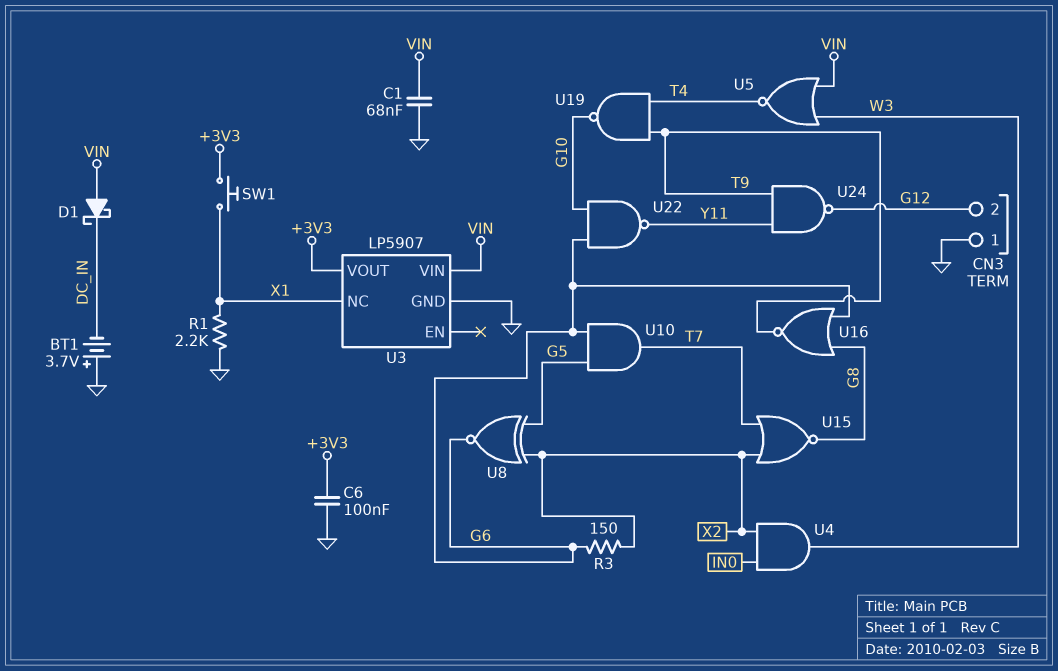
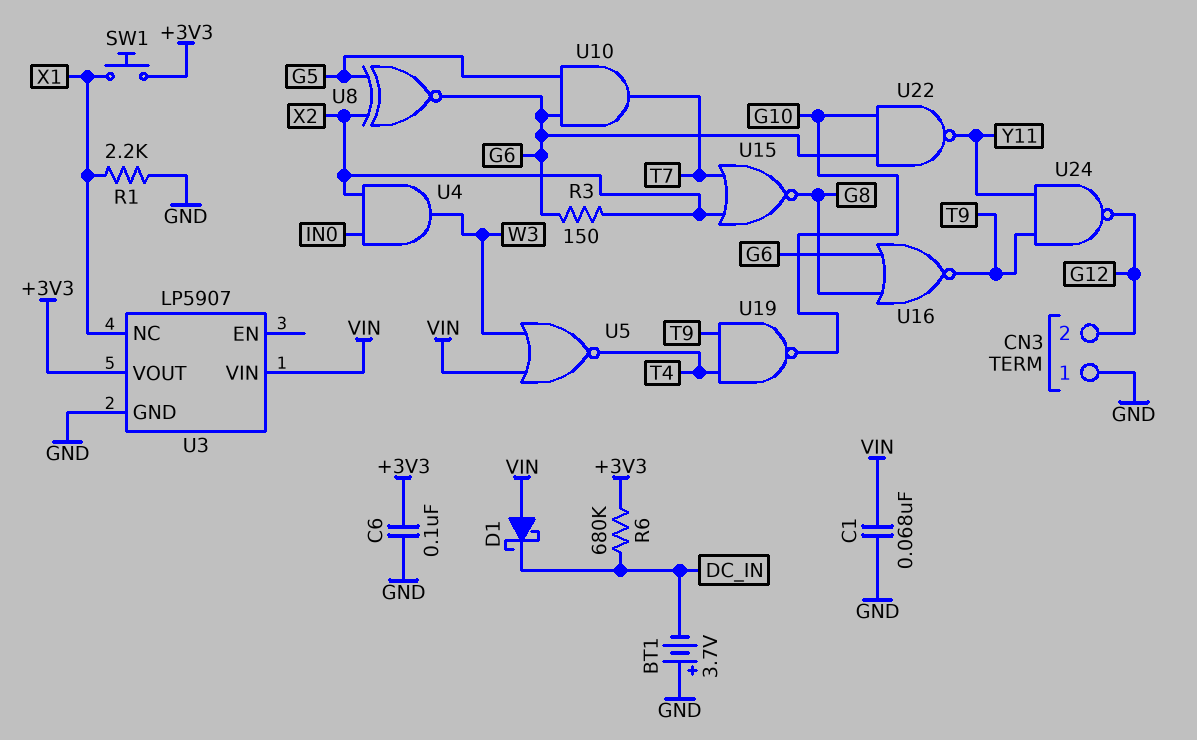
R6: none -> 680k (+3V3, DC_IN)

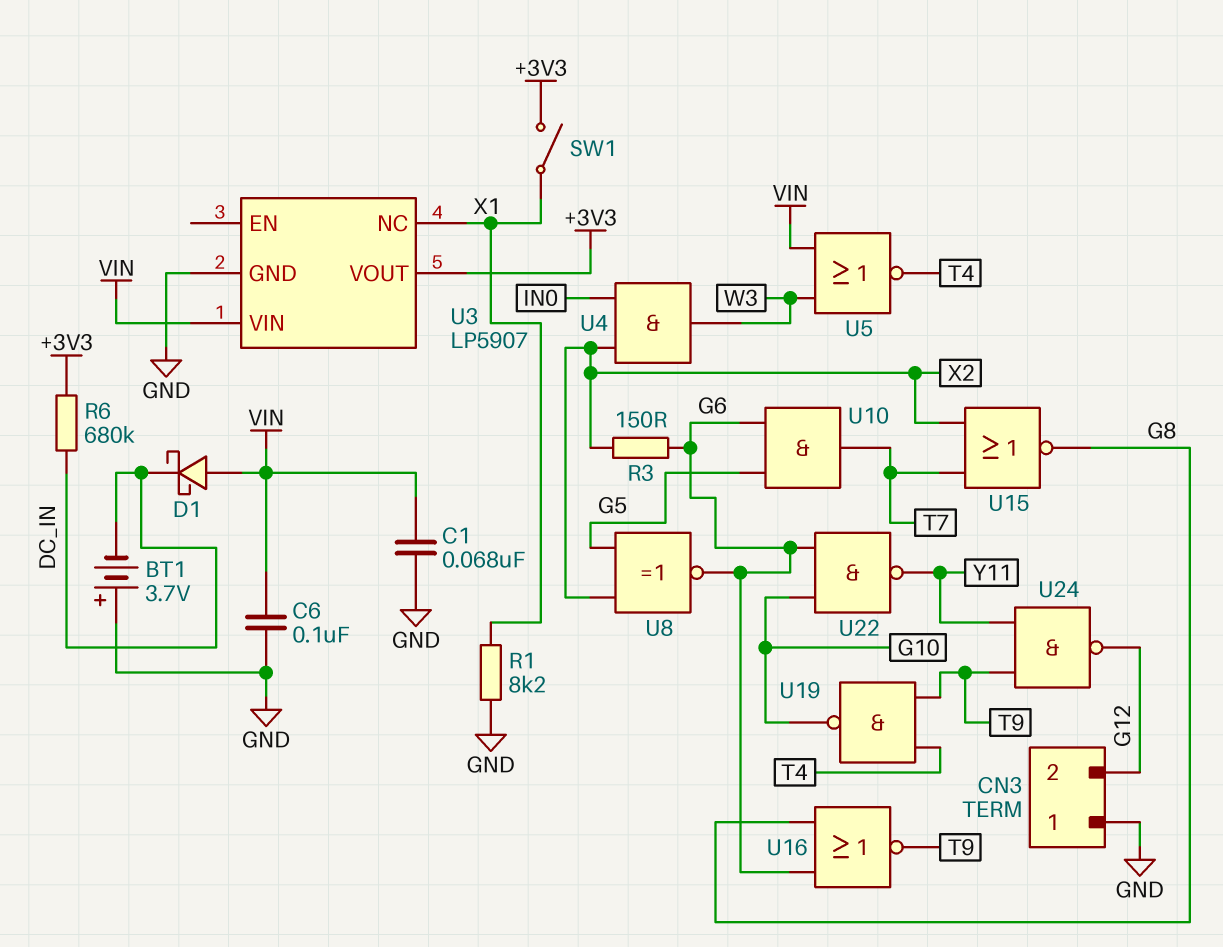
C6: 100nF (+3V3, GND) -> 100nF (GND, VIN)
R1: 2.2k (GND, X1) -> 8.2k (GND, X1)
SW1: button (+3V3, X1) -> switch (+3V3, X1)

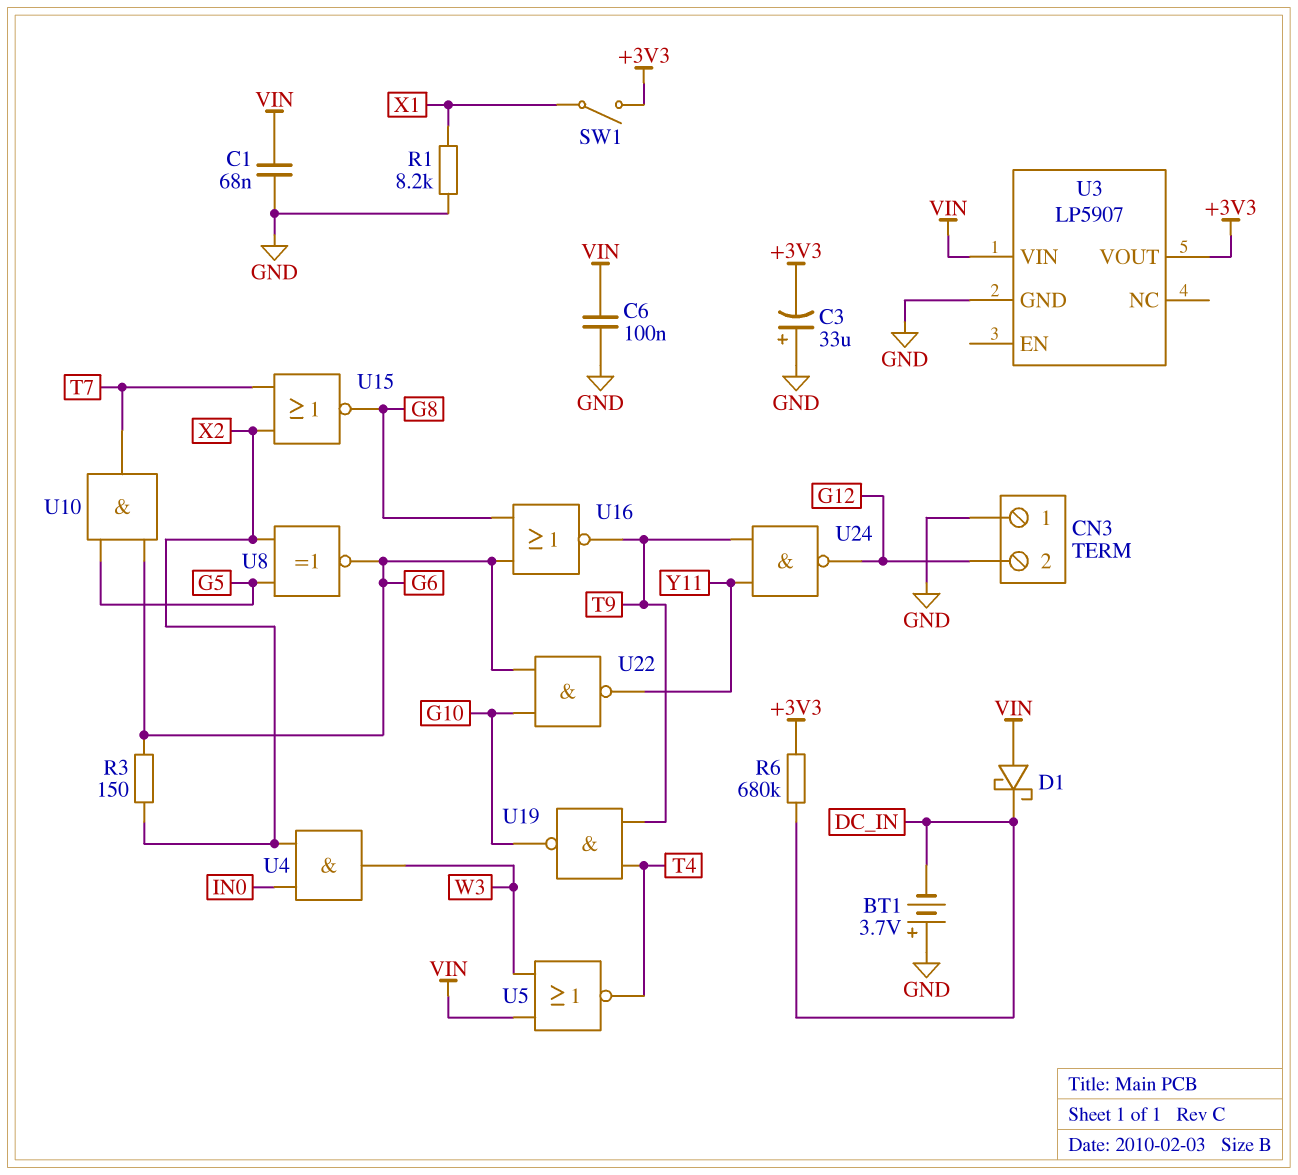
C3: none -> 33uF (plus GND, minus +3V3)
U3 pin NC: X1 -> none

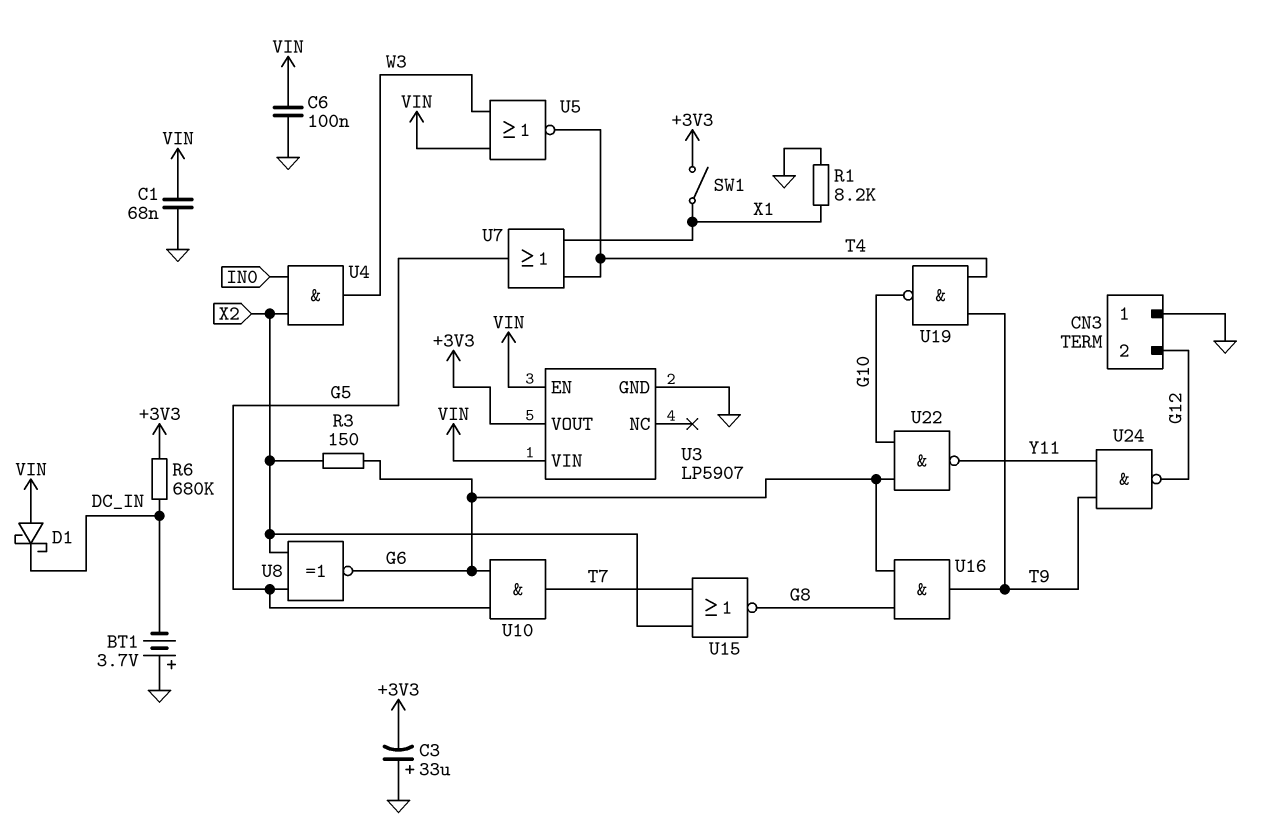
U3 pin EN: none -> VIN
U7: none -> OR (in T4, in X1, out G5)
U16: NOR (in G6, in G8, out T9) -> AND (in G6, in G8, out T9)

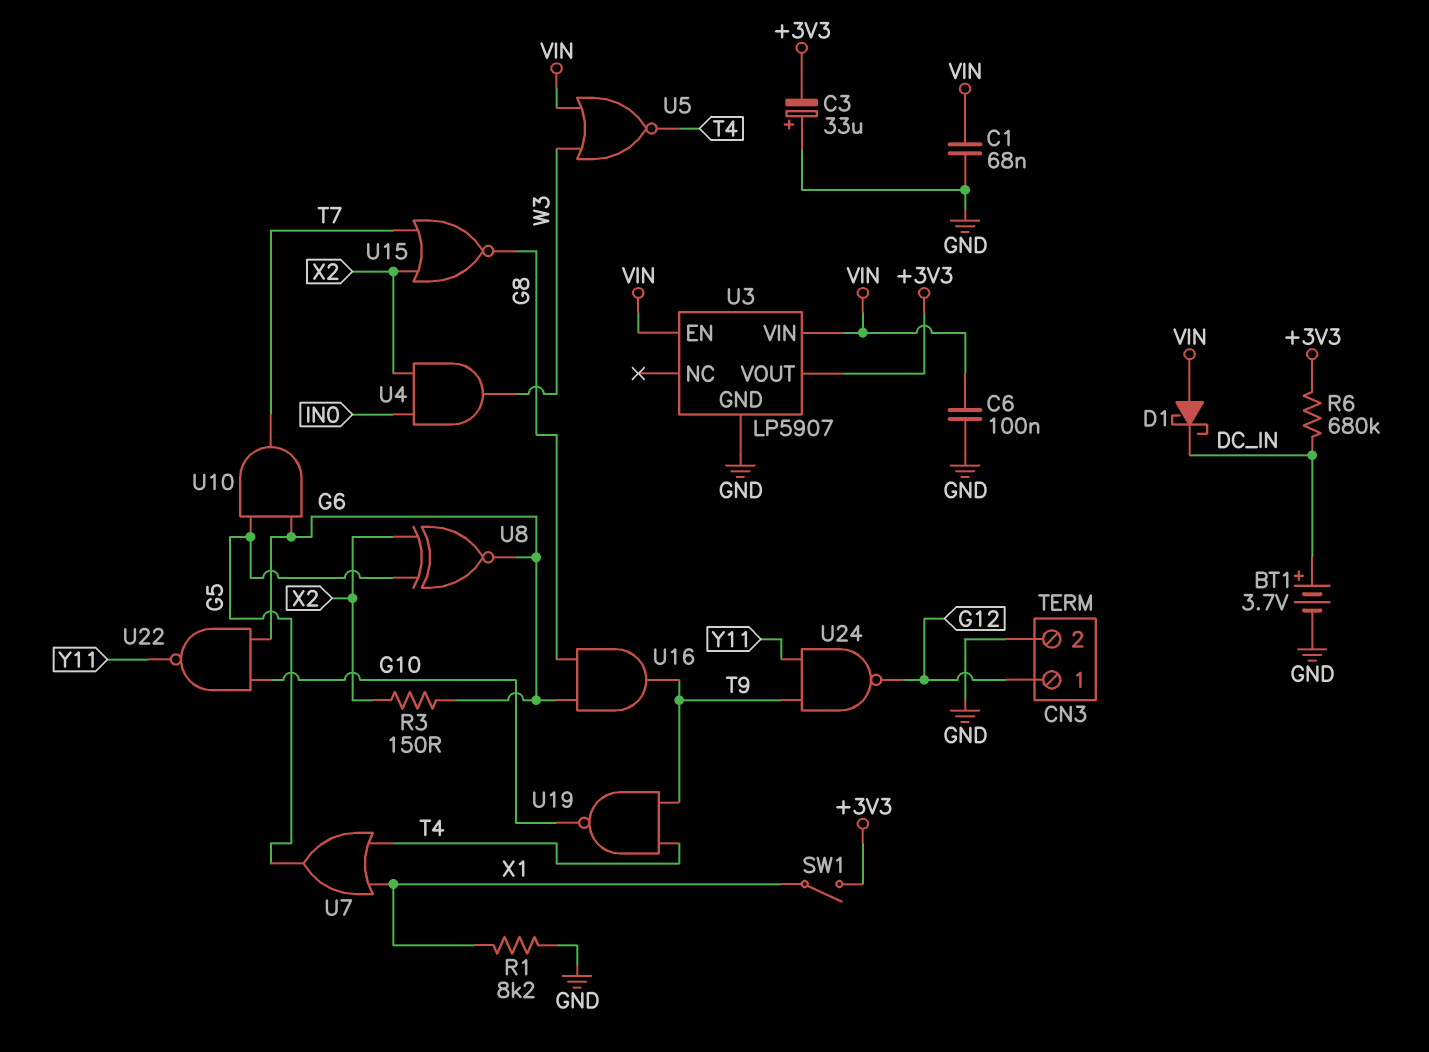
BT1: 3.7V (plus GND, minus DC_IN) -> 3.7V (plus DC_IN, minus GND)
CN3 pin 1: GND -> G12
CN3 pin 2: G12 -> GND

